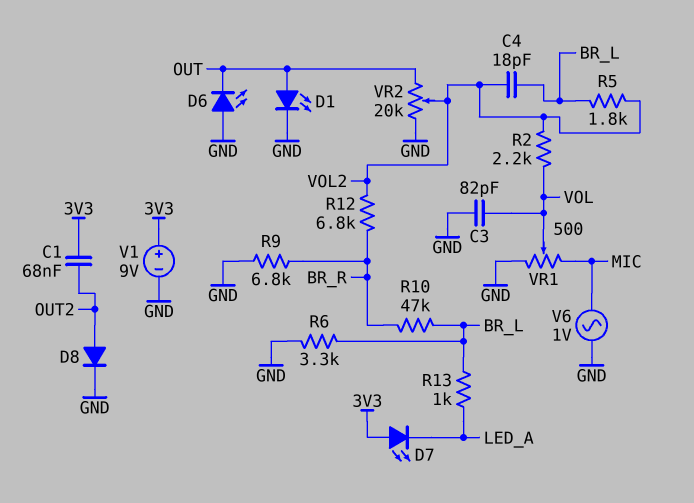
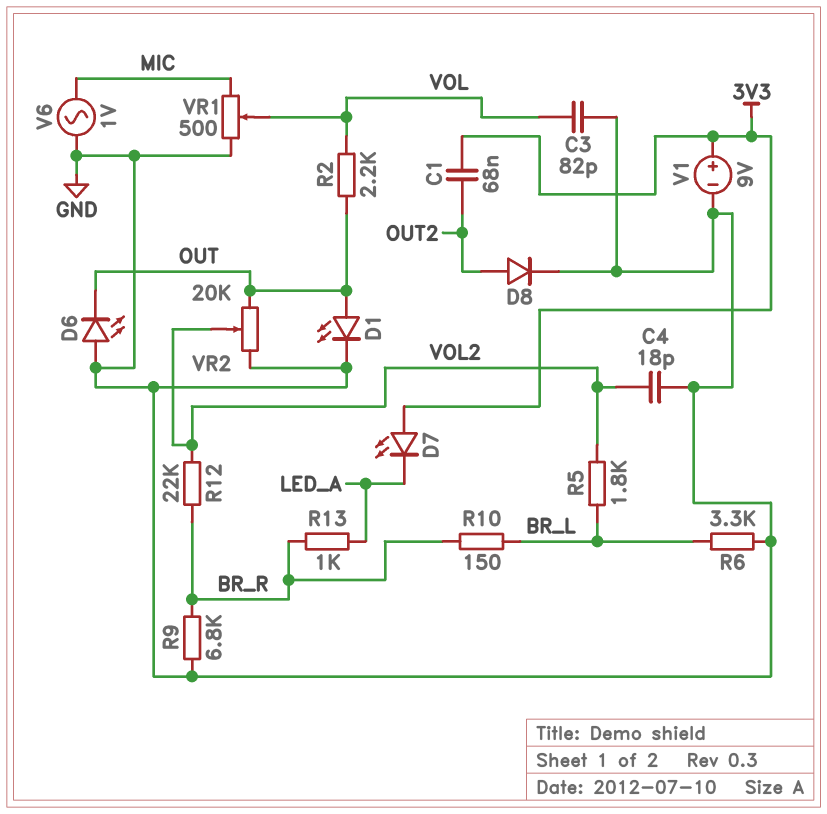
C4: 18pF (BR_L, VOL2) -> 18pF (GND, VOL2)
R2: 2.2k (VOL, VOL2) -> 2.2k (OUT, VOL)
R10: 47k (BR_L, BR_R) -> 150 (BR_L, BR_R)
R12: 6.8k (BR_R, VOL2) -> 22k (BR_R, VOL2)
R13: 1k (BR_L, LED_A) -> 1k (BR_R, LED_A)

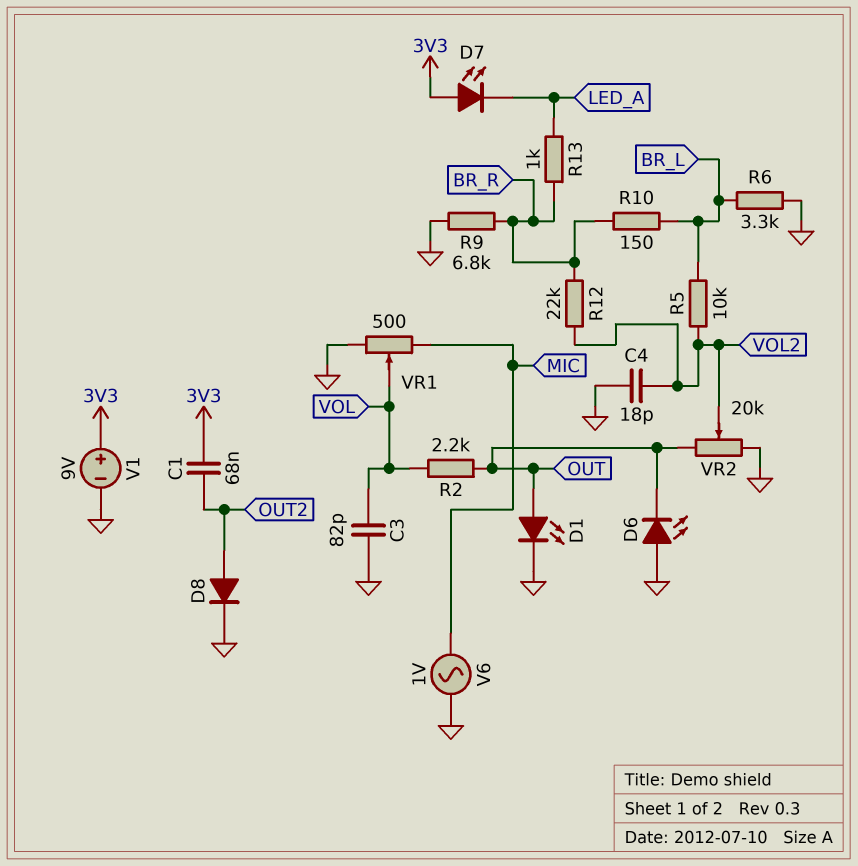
R5: 1.8k (BR_L, VOL2) -> 10k (BR_L, VOL2)

